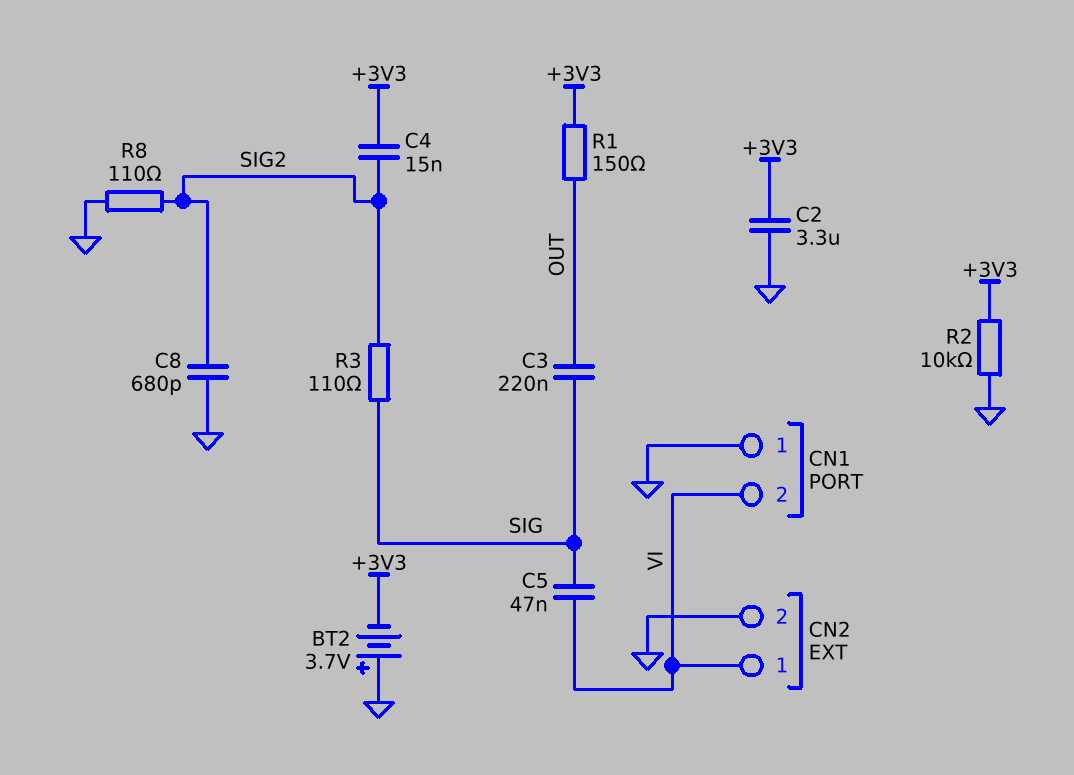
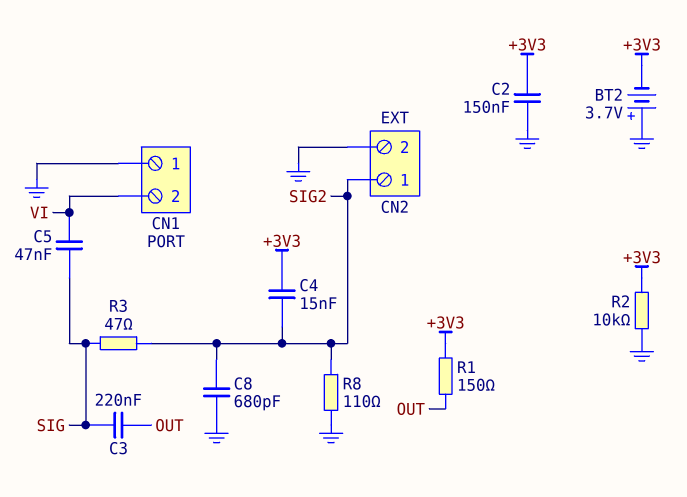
C2: 3.3uF (+3V3, GND) -> 150nF (+3V3, GND)
CN2 pin 1: VI -> SIG2
R3: 110 (SIG, SIG2) -> 47 (SIG, SIG2)

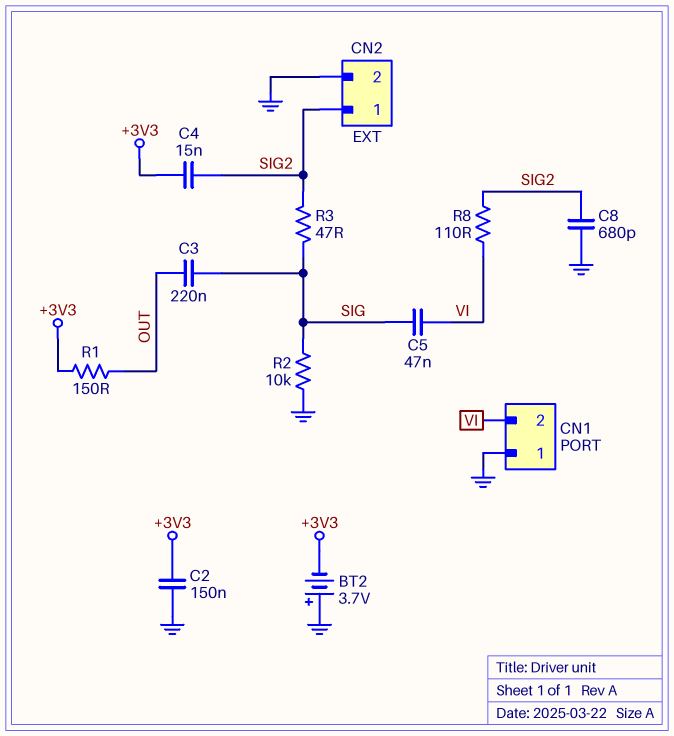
R2: 10k (+3V3, GND) -> 10k (GND, SIG)
R8: 110 (GND, SIG2) -> 110 (SIG2, VI)

